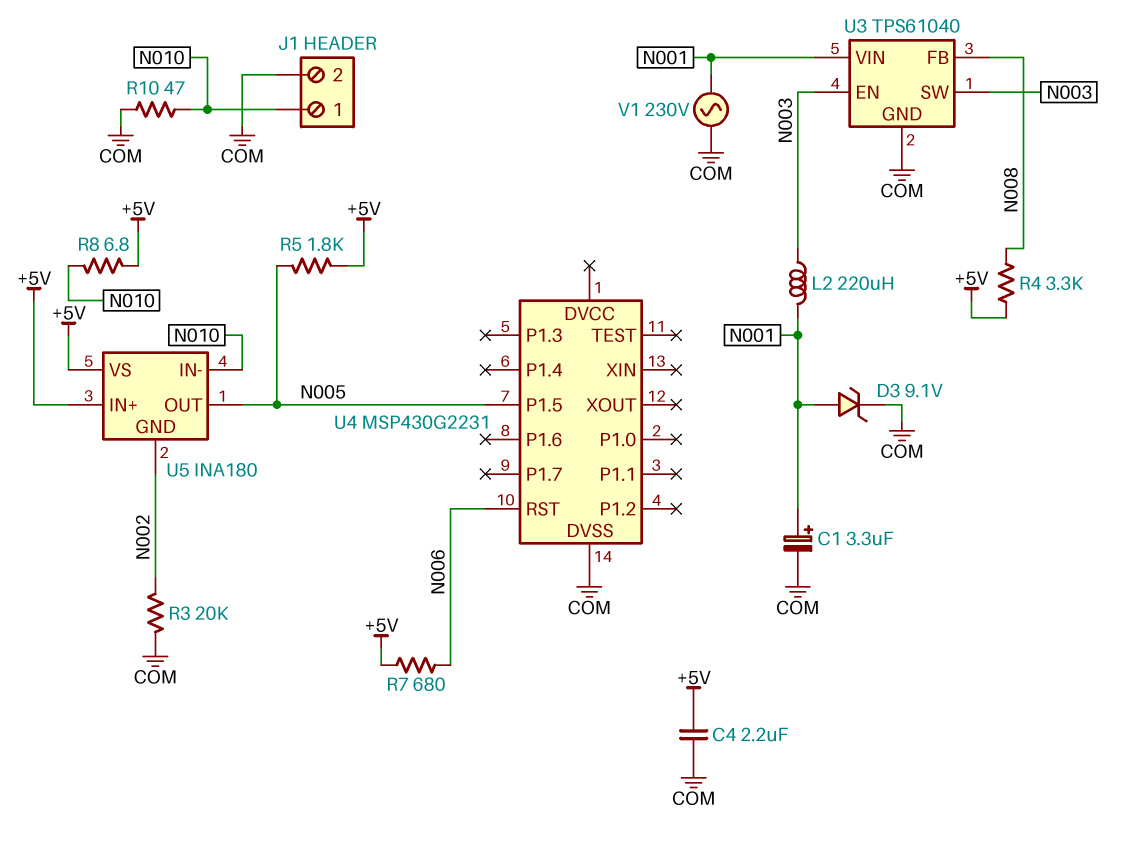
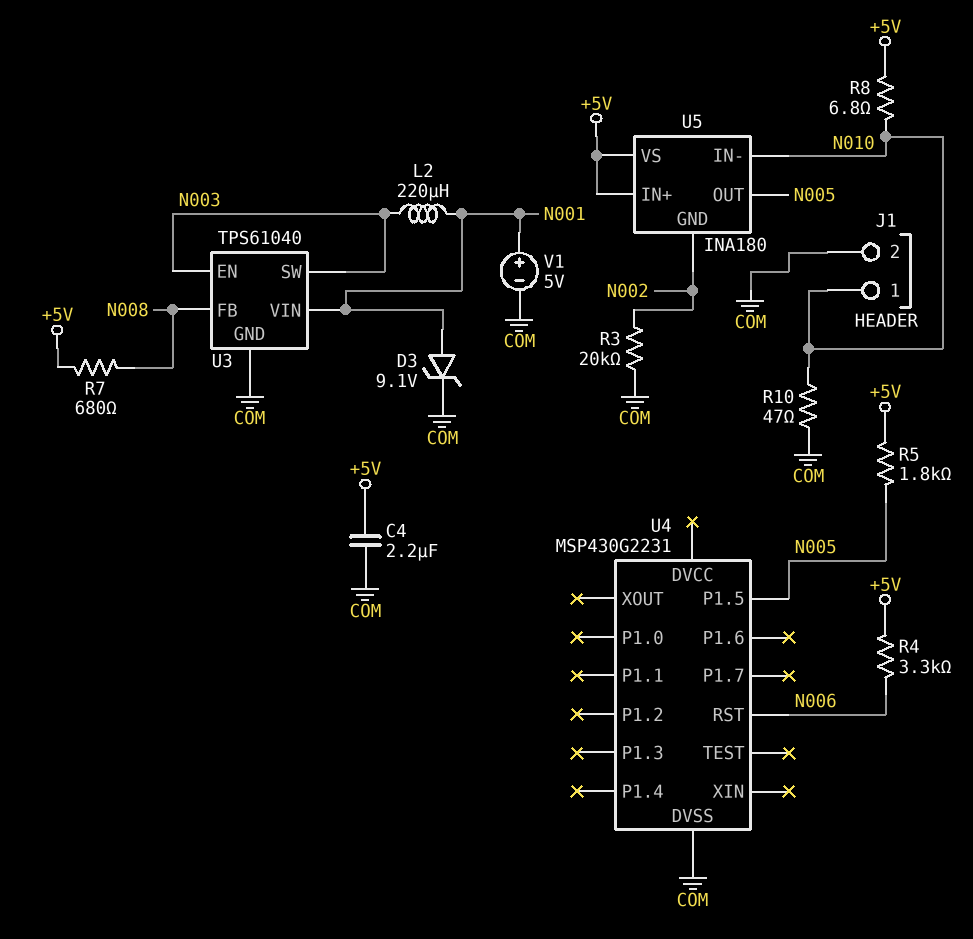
C1: 3.3uF (plus N001, minus COM) -> none
R4: 3.3k (+5V, N008) -> 3.3k (+5V, N006)
R7: 680 (+5V, N006) -> 680 (+5V, N008)
V1: AC 230V (COM, N001) -> 5V (plus N001, minus COM)

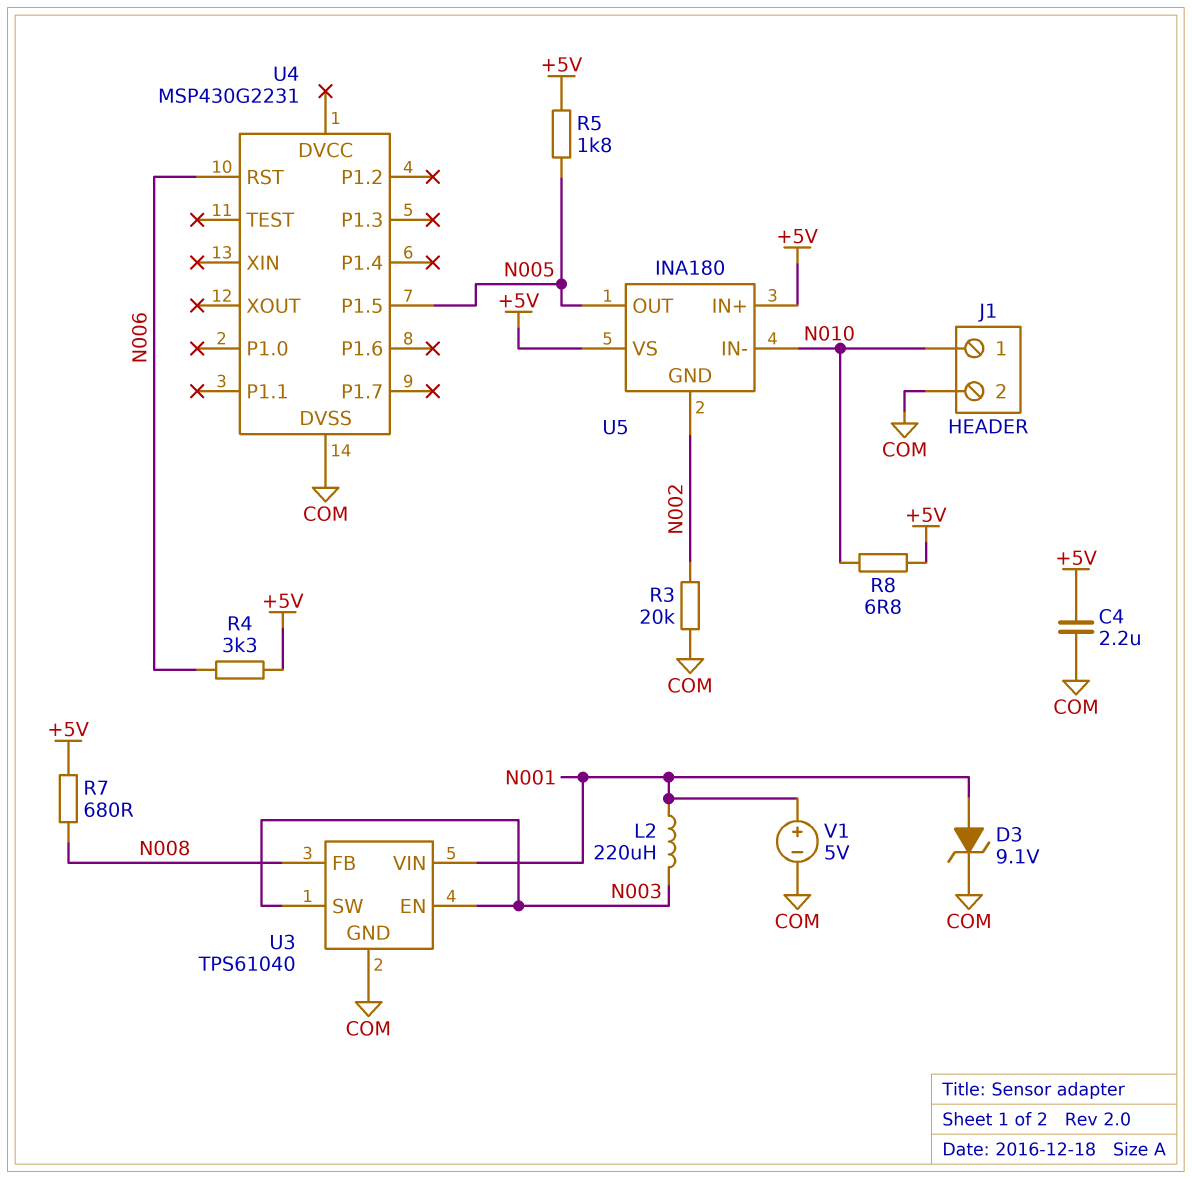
R10: 47 (COM, N010) -> none

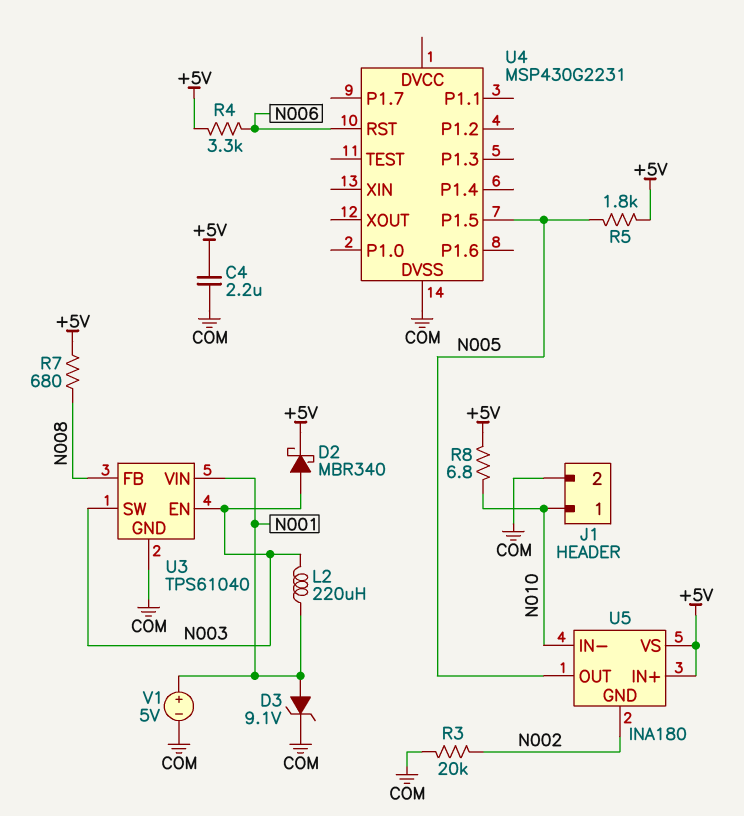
D2: none -> schottky MBR340 (A N003, K +5V)

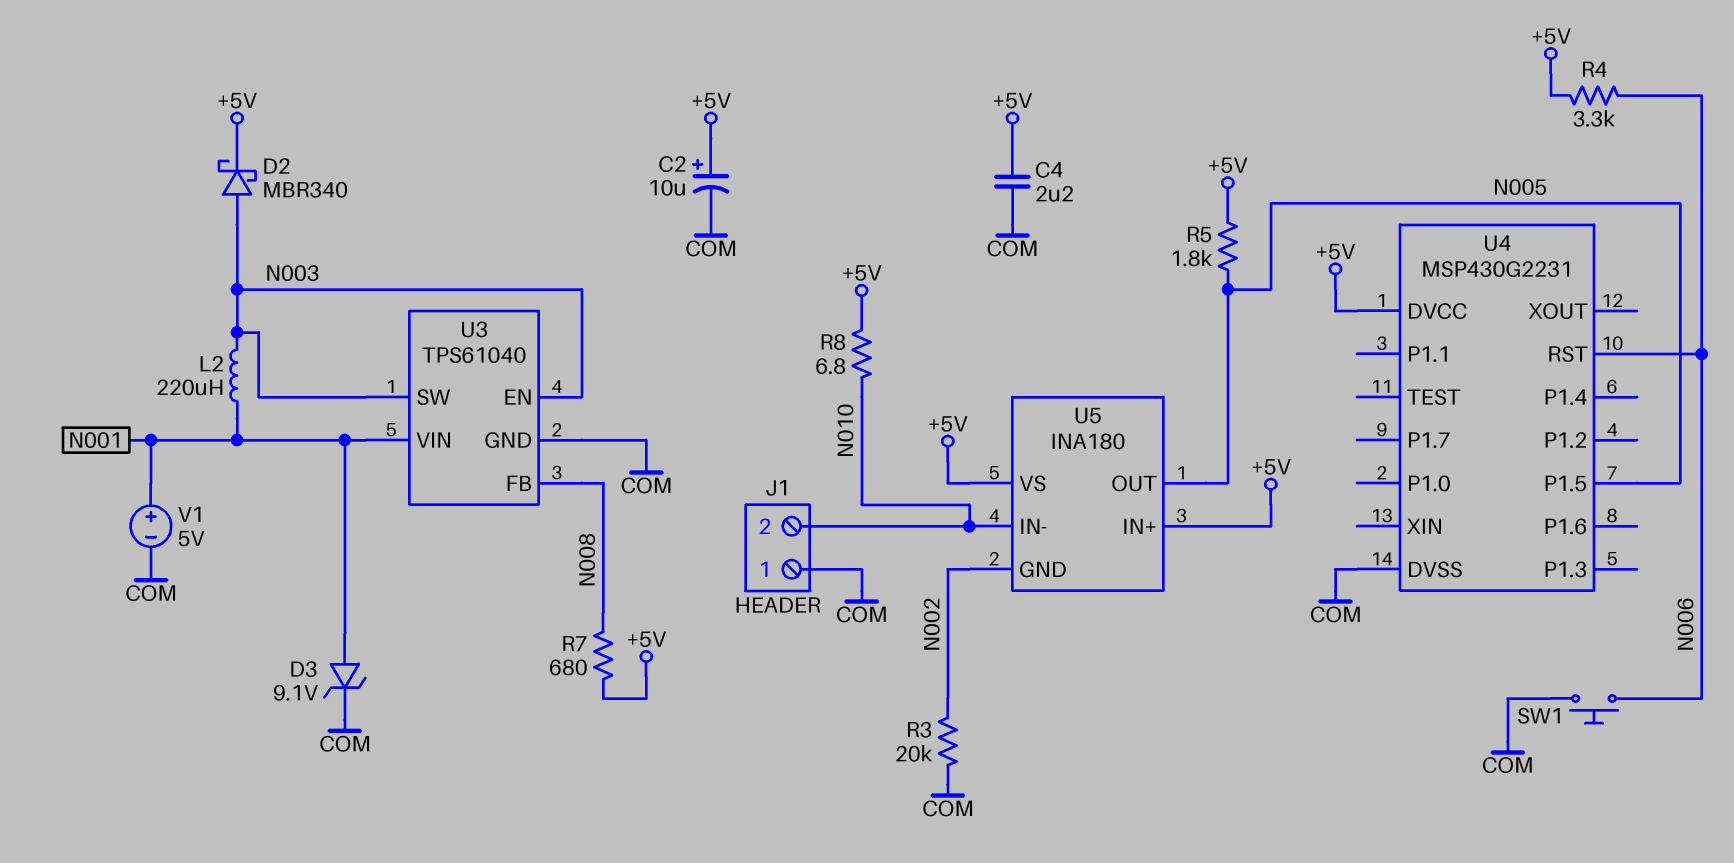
C2: none -> 10uF (plus +5V, minus COM)
J1 pin 1: N010 -> COM
J1 pin 2: COM -> N010
SW1: none -> button (COM, N006)
U4 pin DVCC: none -> +5V

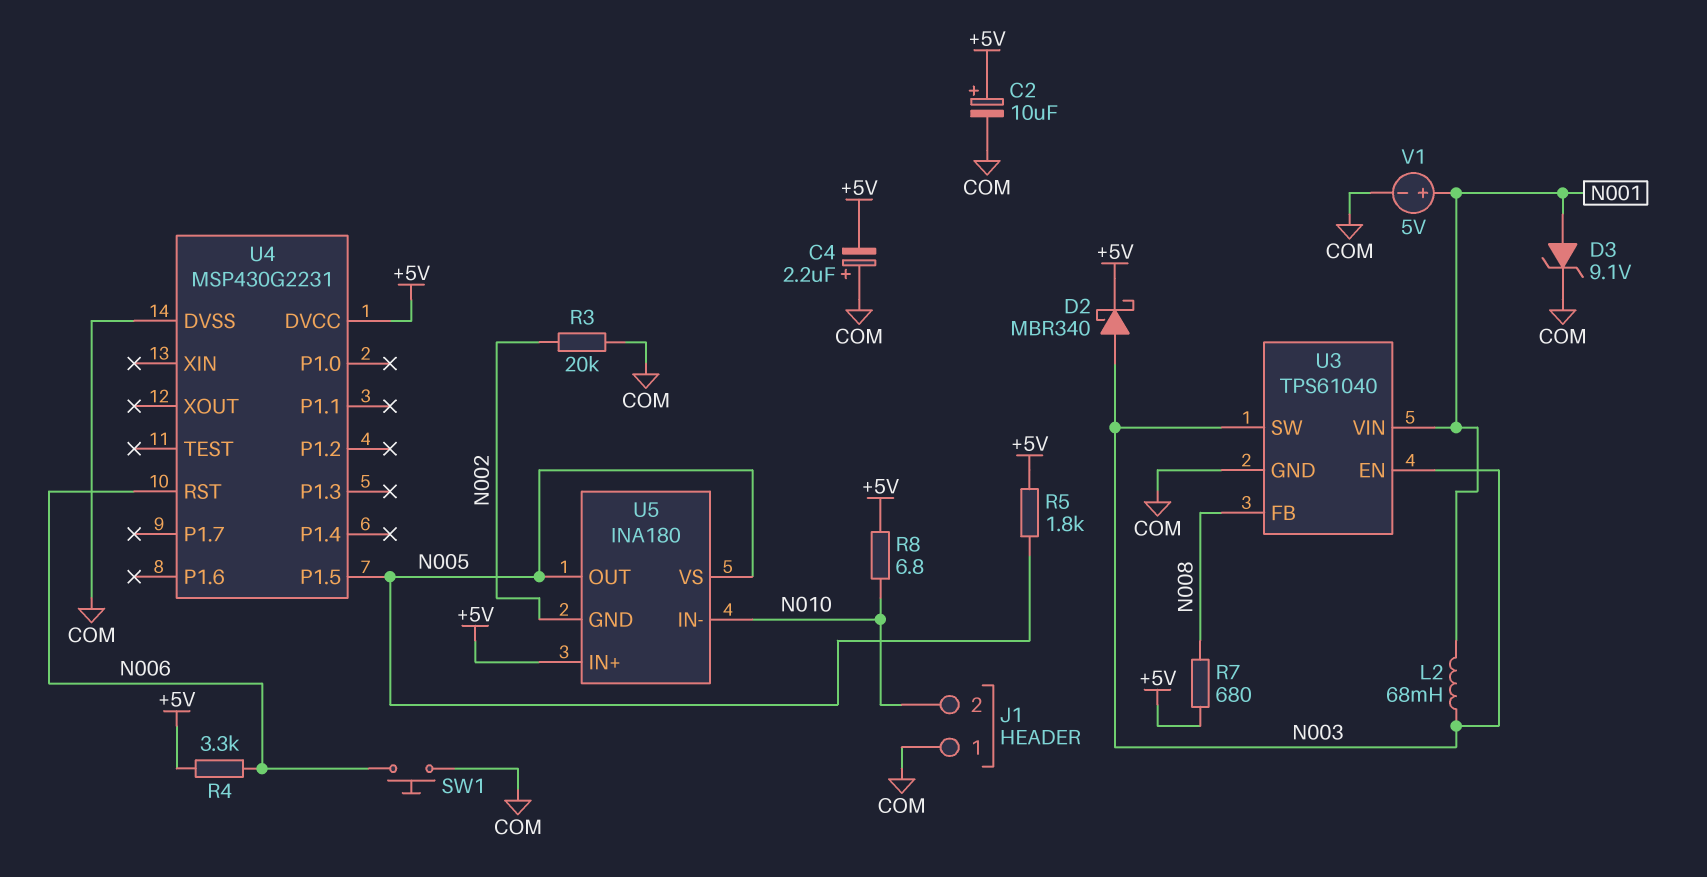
C4: 2.2uF (+5V, COM) -> 2.2uF (plus COM, minus +5V)
L2: 220uH (N001, N003) -> 68mH (N001, N003)
U5 pin VS: +5V -> N005

